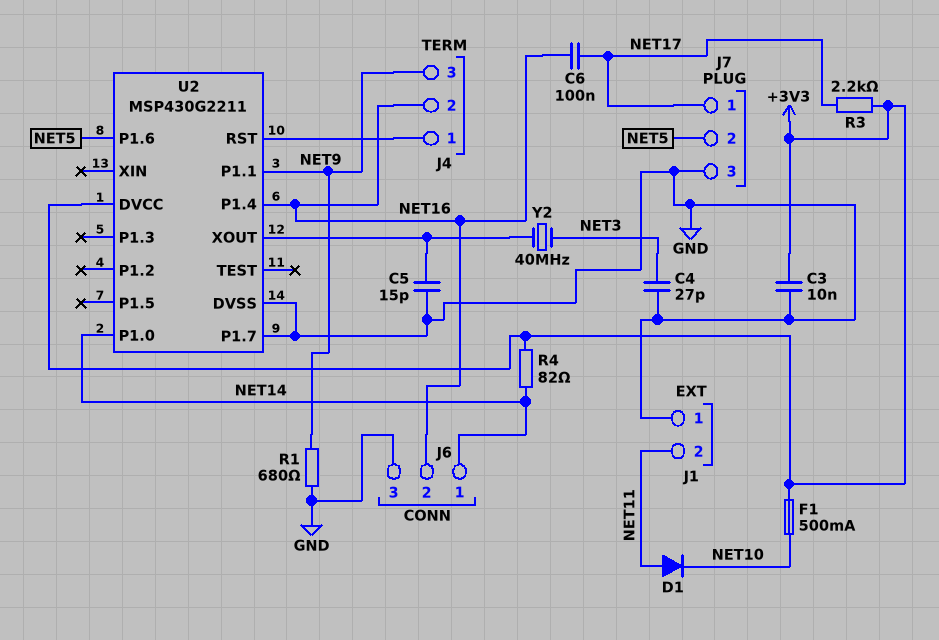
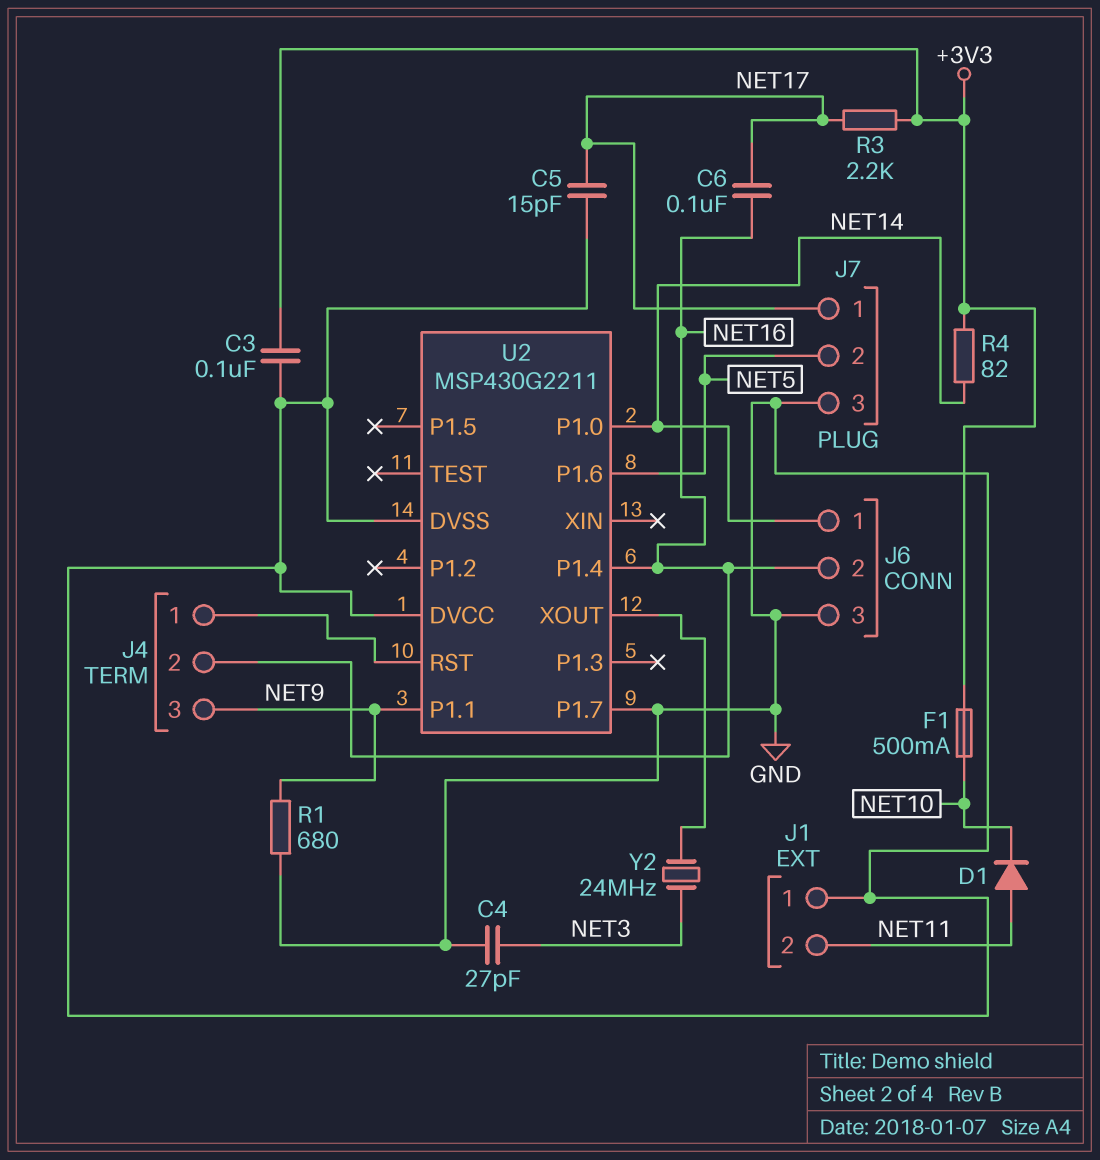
C3: 10nF (+3V3, GND) -> 100nF (+3V3, GND)
C5: 15pF (GND, U2/XOUT) -> 15pF (GND, NET17)
U2 pin DVCC: +3V3 -> GND
Y2: 40MHz (NET3, U2/XOUT) -> 24MHz (NET3, U2/XOUT)

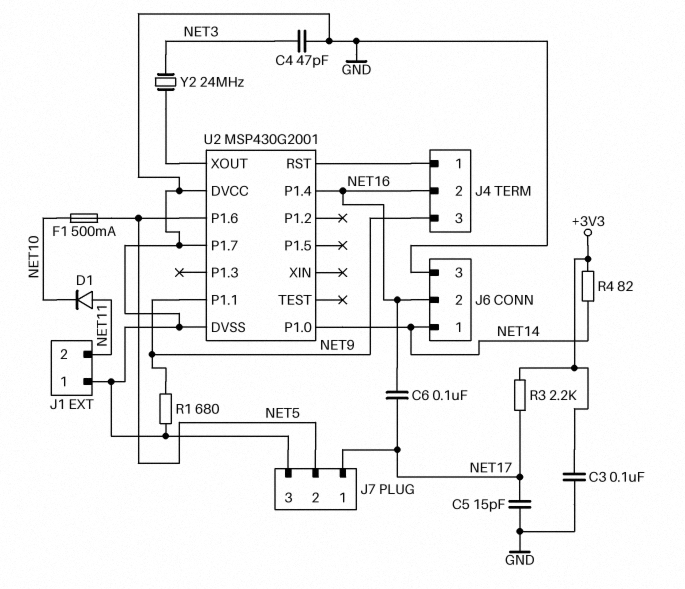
C4: 27pF (GND, NET3) -> 47pF (GND, NET3)
F1: 500mA (+3V3, NET10) -> 500mA (NET5, NET10)
U2: MSP430G2211 -> MSP430G2001

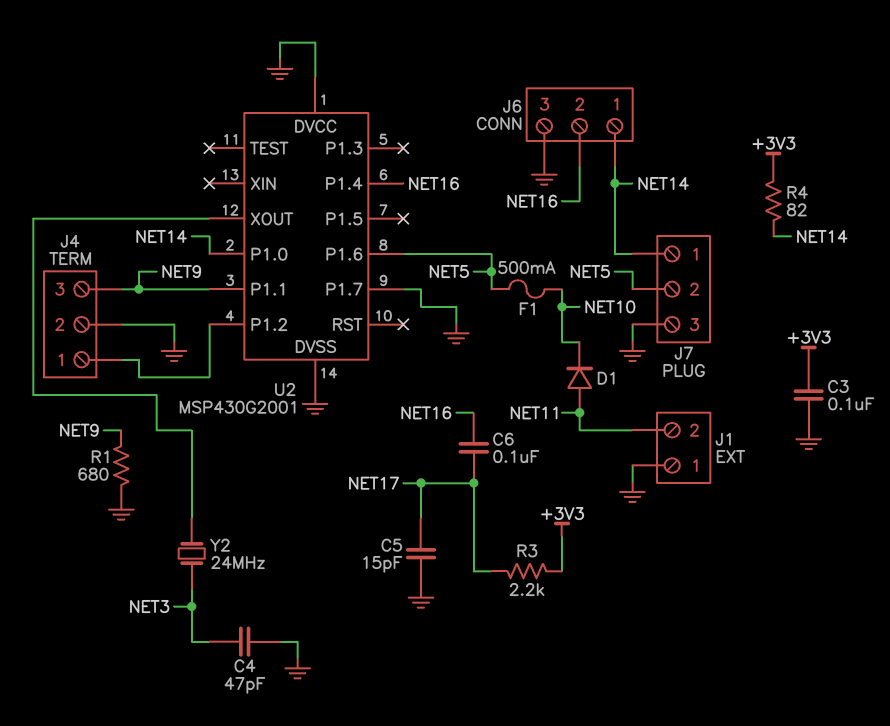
J4 pin 2: NET16 -> GND
J7 pin 1: NET17 -> NET14
U2 pin P1.2: none -> J4/1
U2 pin RST: J4/1 -> none

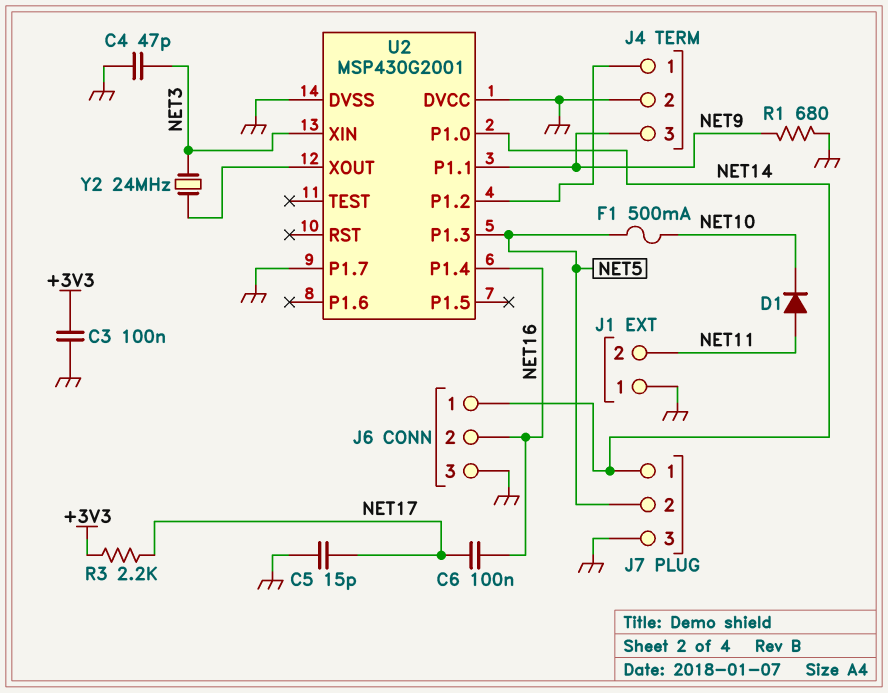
R4: 82 (+3V3, NET14) -> none
U2 pin P1.3: none -> NET5
U2 pin P1.6: NET5 -> none
U2 pin XIN: none -> NET3

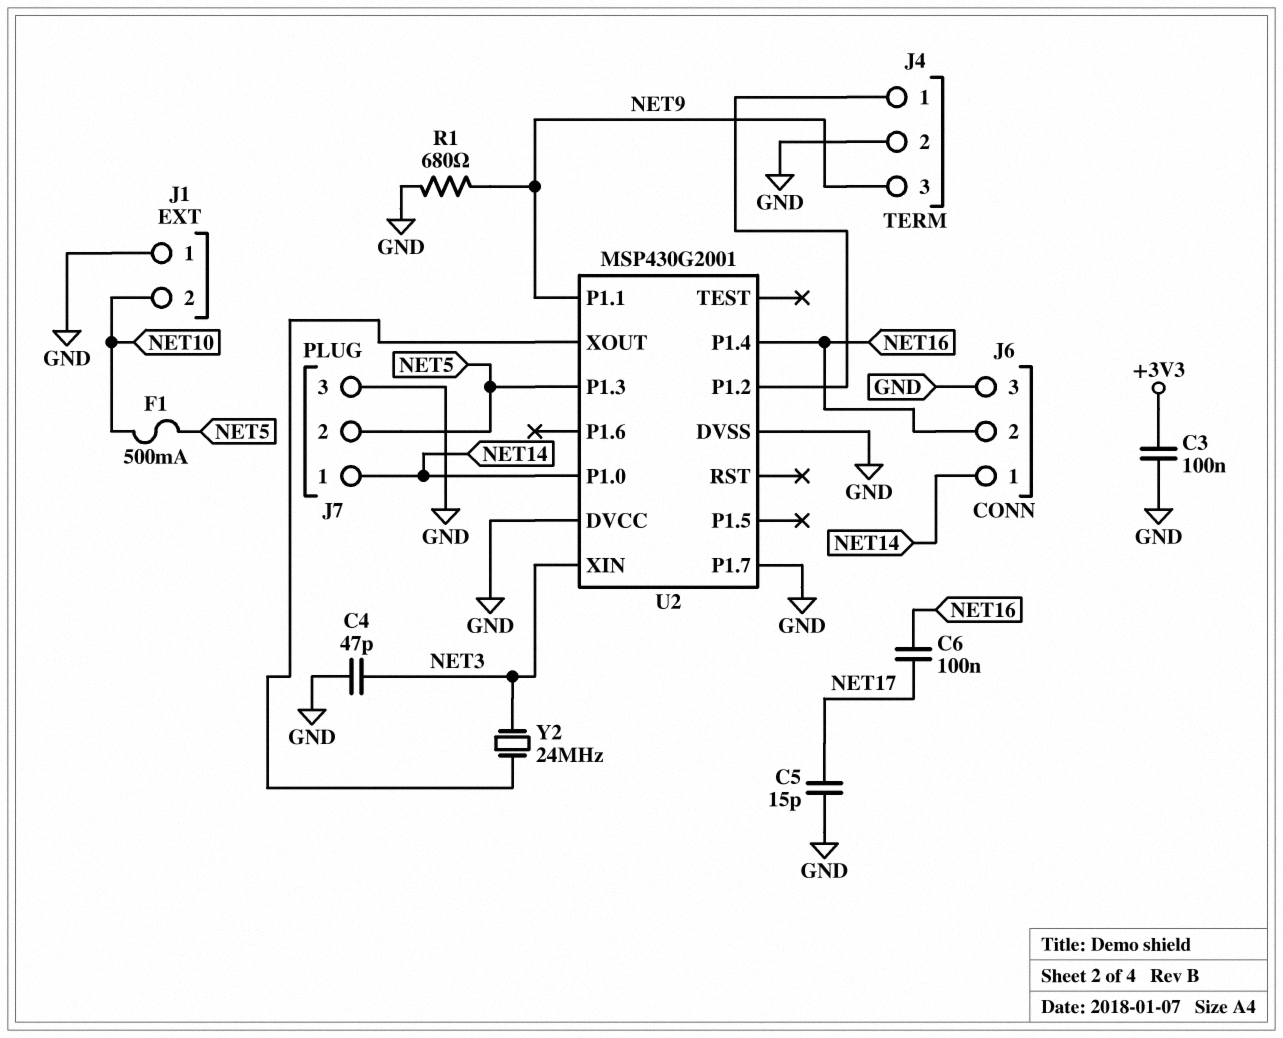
D1: diode (A NET11, K NET10) -> none
J1 pin 2: NET11 -> NET10
R3: 2.2k (+3V3, NET17) -> none

